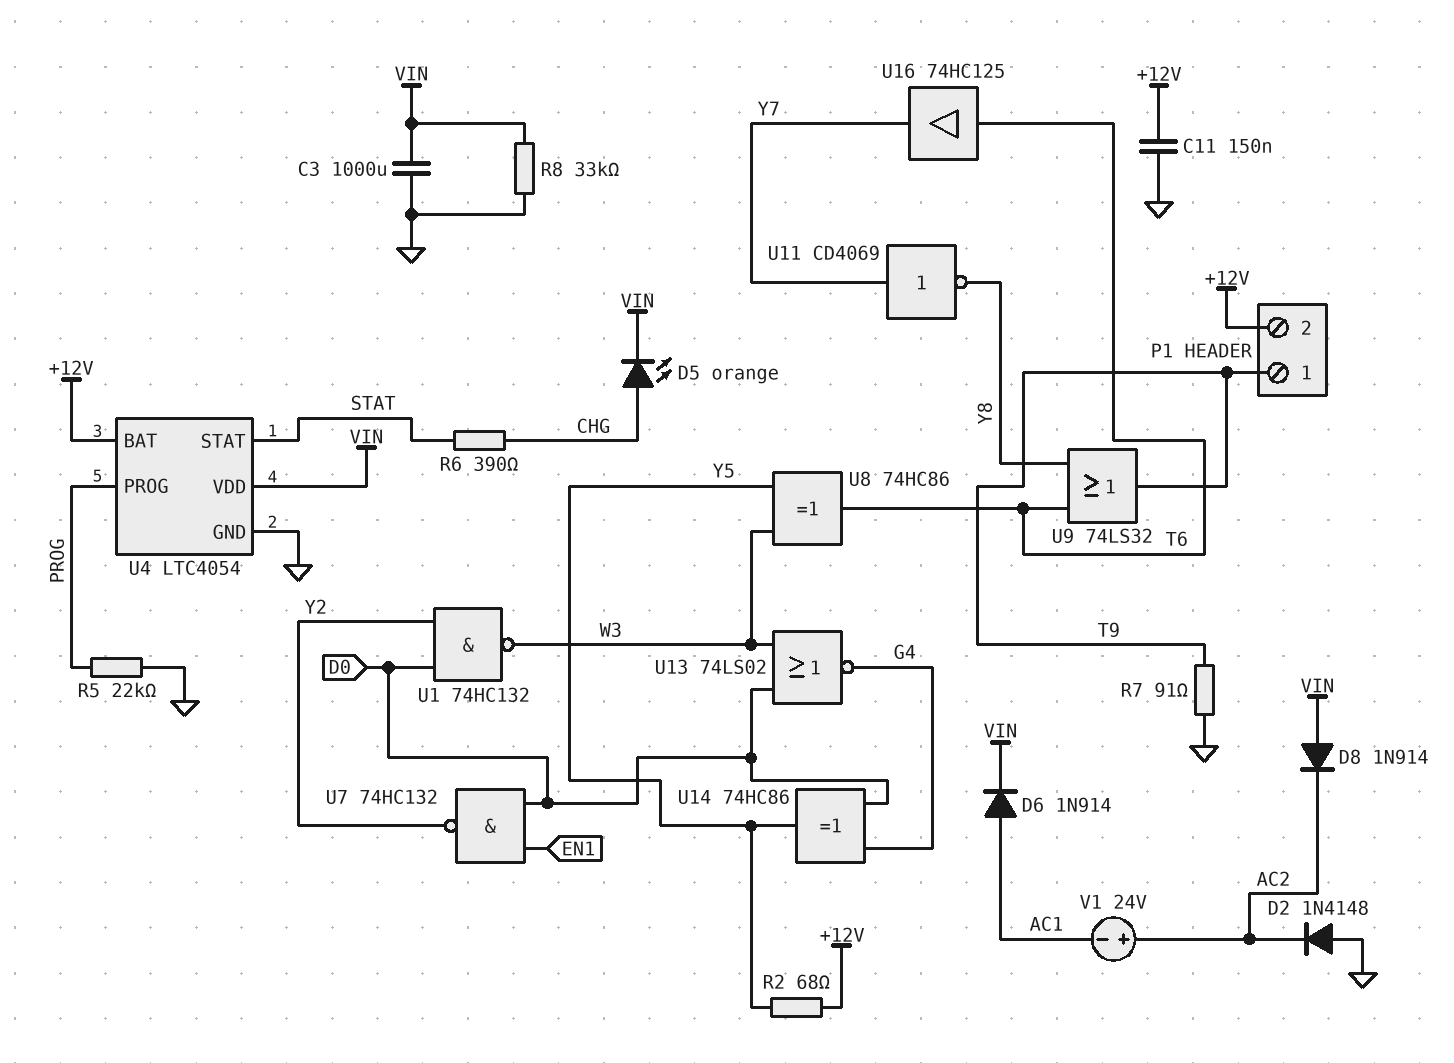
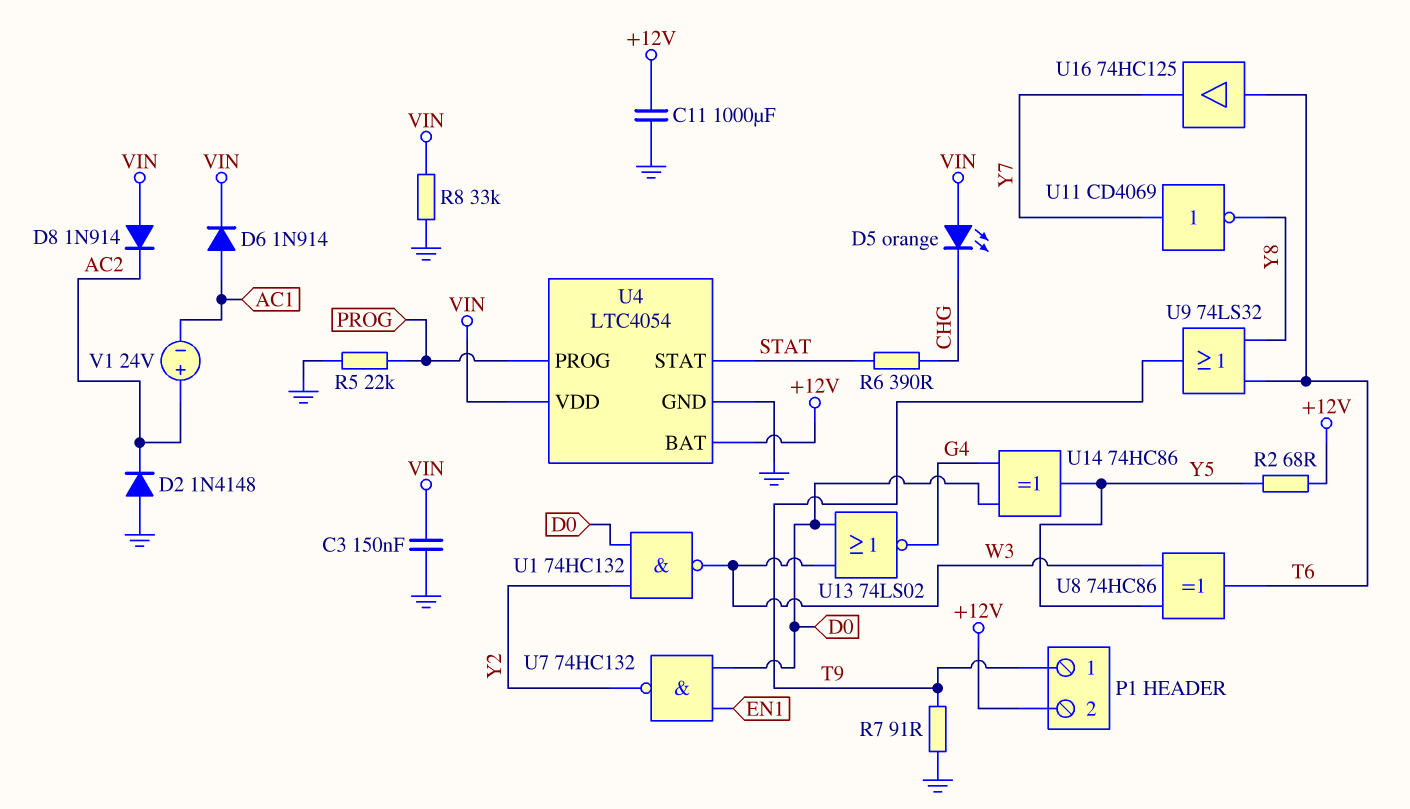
C3: 1000uF (GND, VIN) -> 150nF (GND, VIN)
C11: 150nF (+12V, GND) -> 1000uF (+12V, GND)
D5: LED orange (A CHG, K VIN) -> LED orange (A VIN, K CHG)

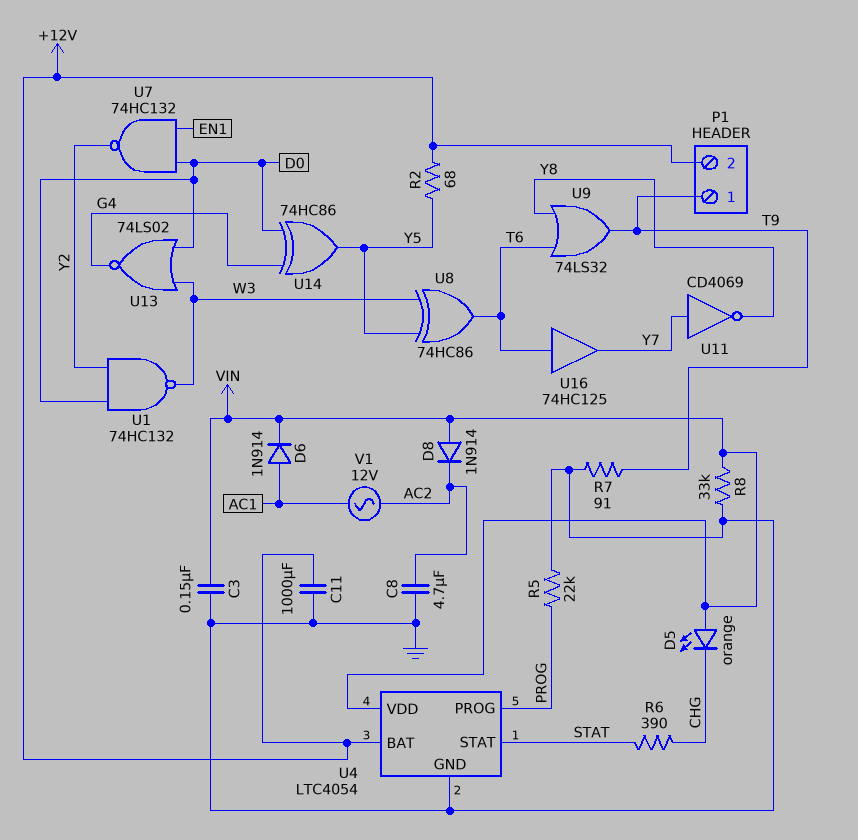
C8: none -> 4.7uF (AC2, GND)
D2: diode 1N4148 (A GND, K AC2) -> none
V1: 24V (plus AC2, minus AC1) -> AC 12V (AC1, AC2)

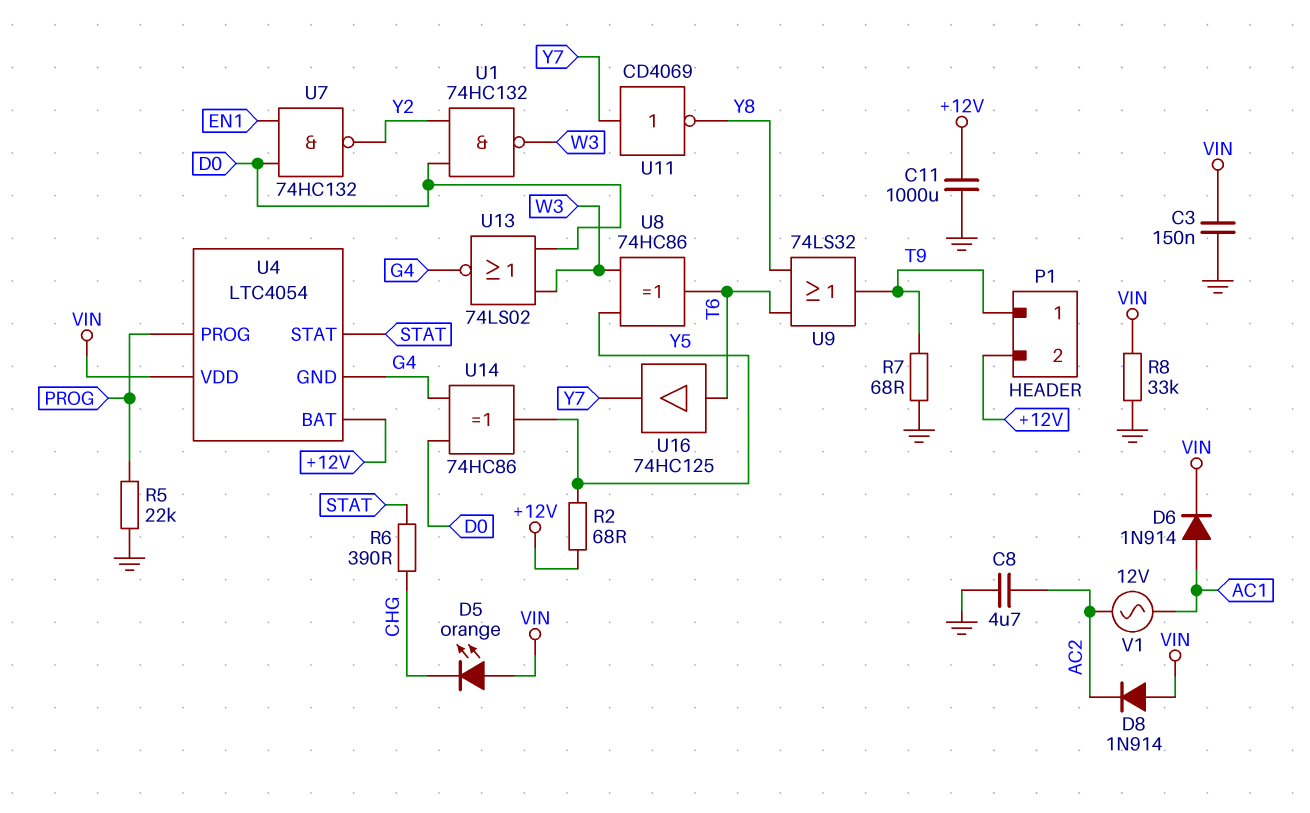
R7: 91 (GND, T9) -> 68 (GND, T9)
U4 pin GND: GND -> G4

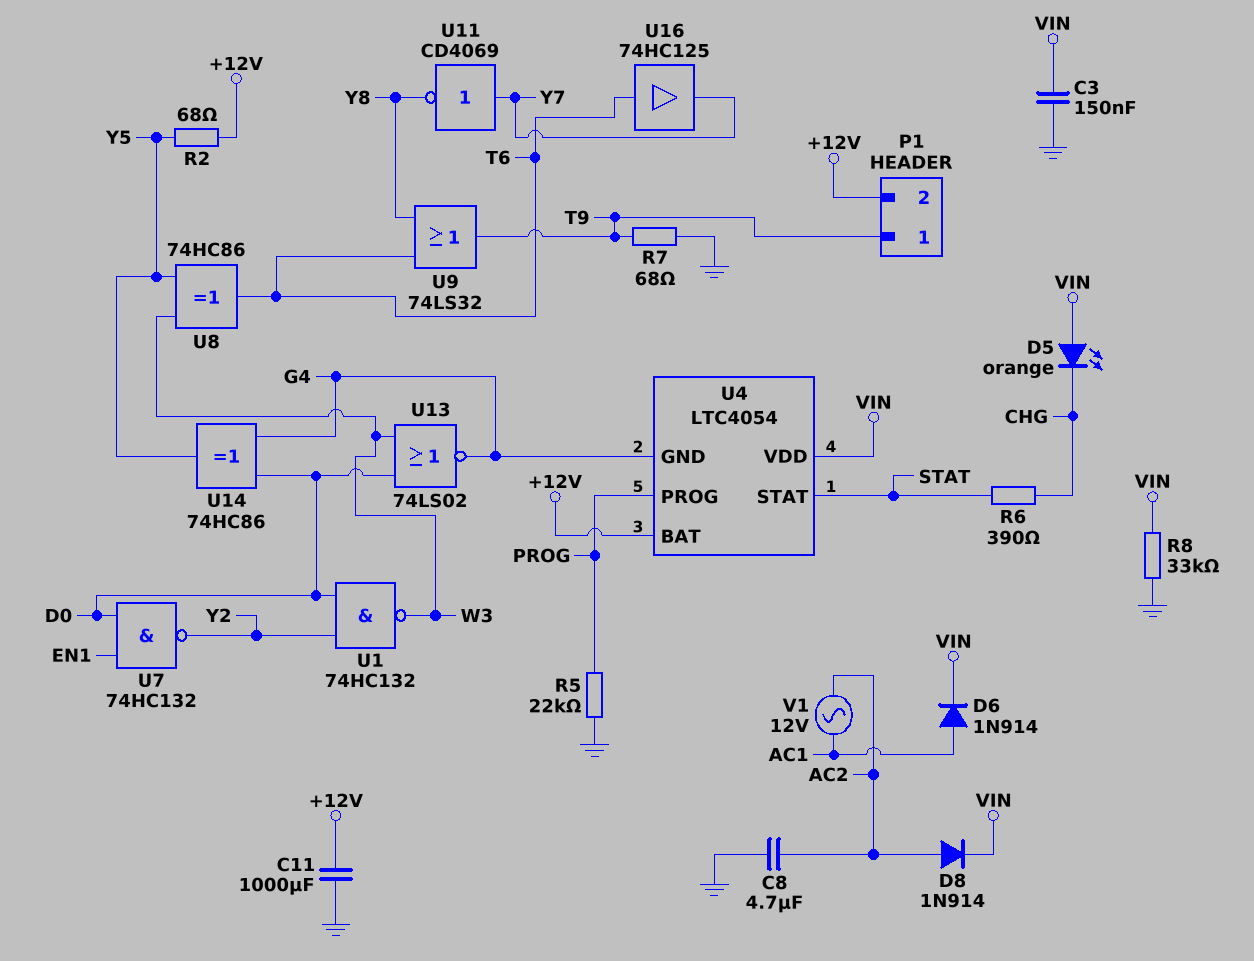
D8: diode 1N914 (A VIN, K AC2) -> diode 1N914 (A AC2, K VIN)

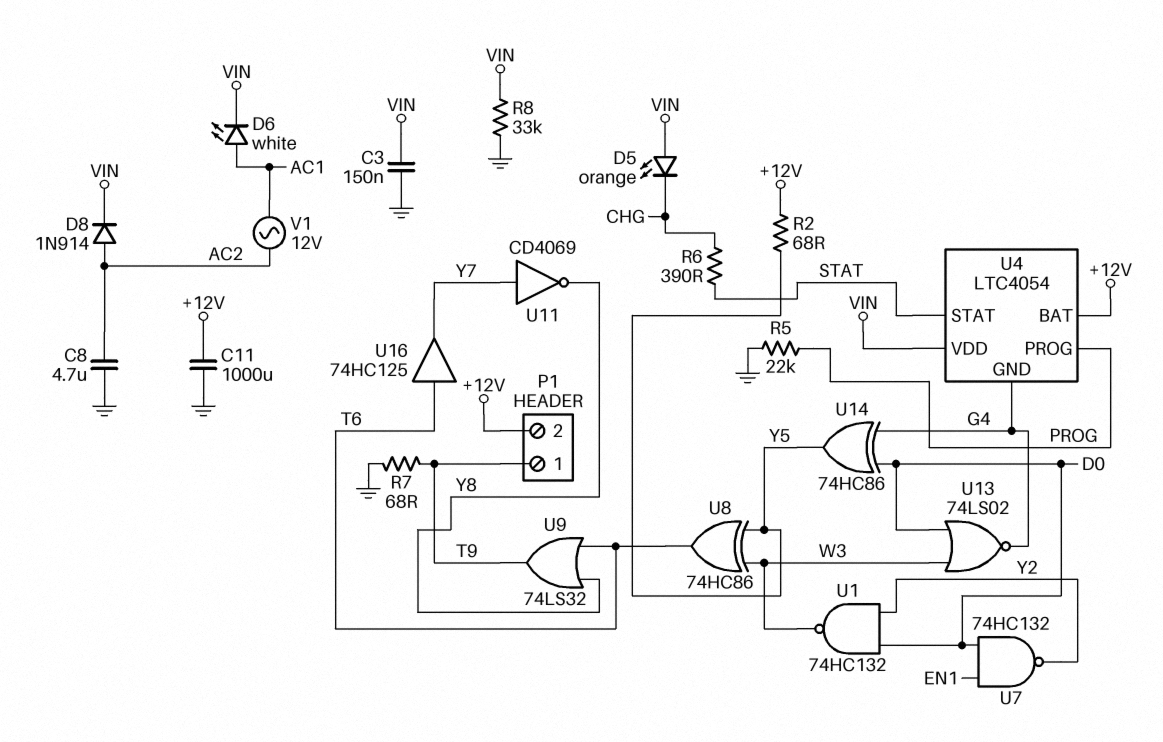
D6: diode 1N914 (A AC1, K VIN) -> LED white (A AC1, K VIN)

